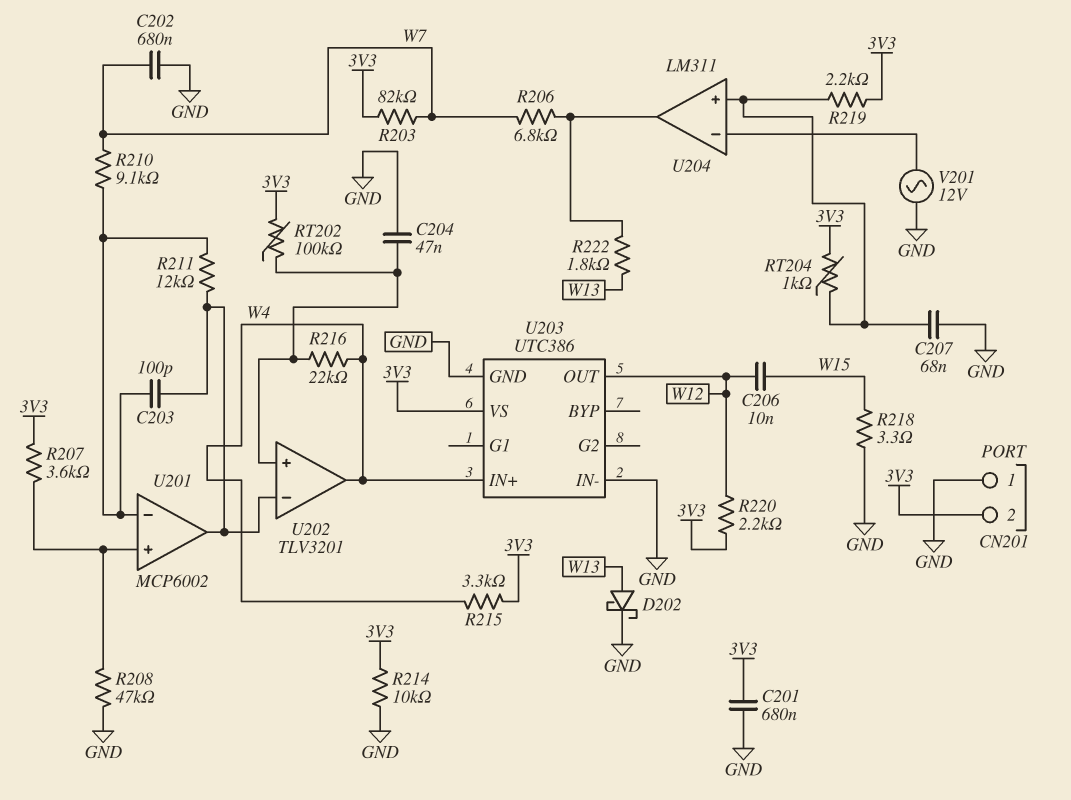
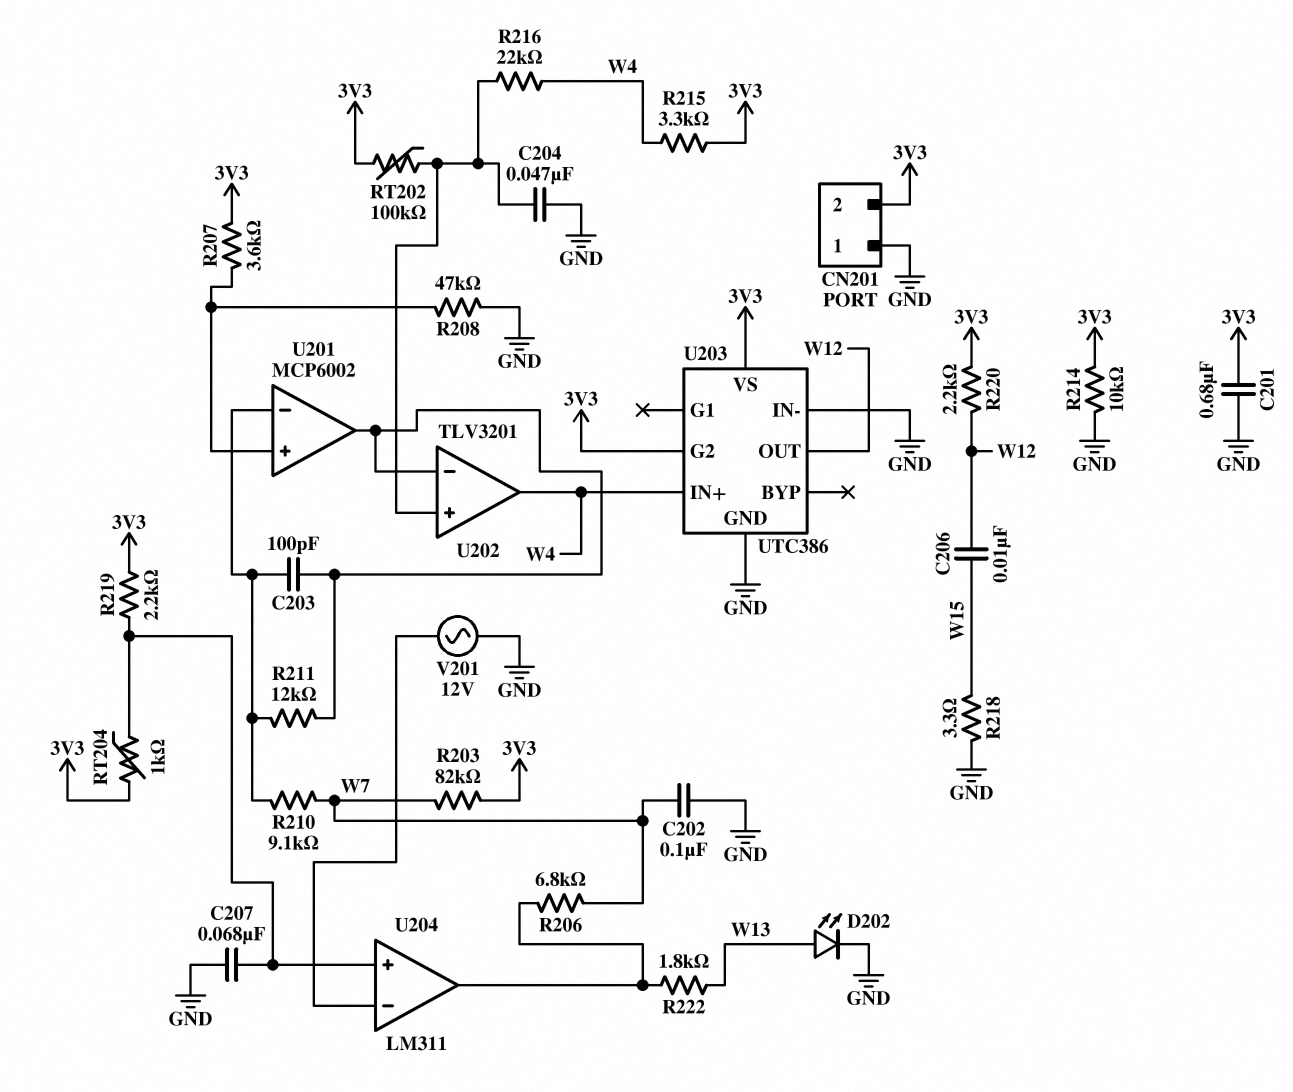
C202: 680nF (GND, W7) -> 100nF (GND, W7)
D202: schottky (A W13, K GND) -> LED (A W13, K GND)
U203 pin G2: none -> 3V3

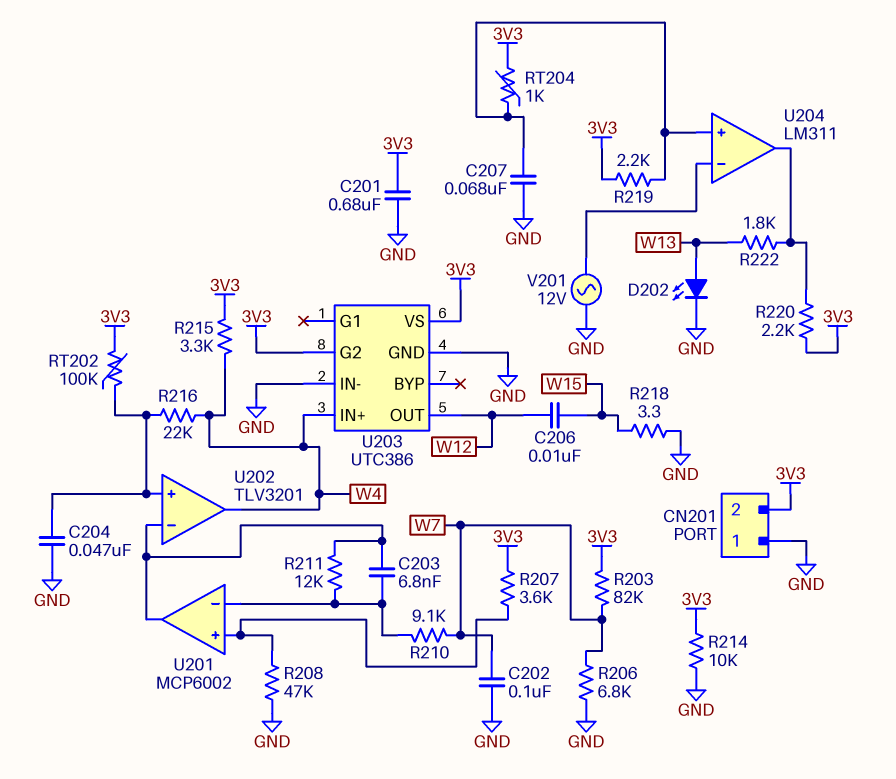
C203: 100pF (U201/in-, U201/out) -> 6.8nF (U201/in-, U201/out)
R206: 6.8k (U204/out, W7) -> 6.8k (GND, W7)
R220: 2.2k (3V3, W12) -> 2.2k (3V3, U204/out)

